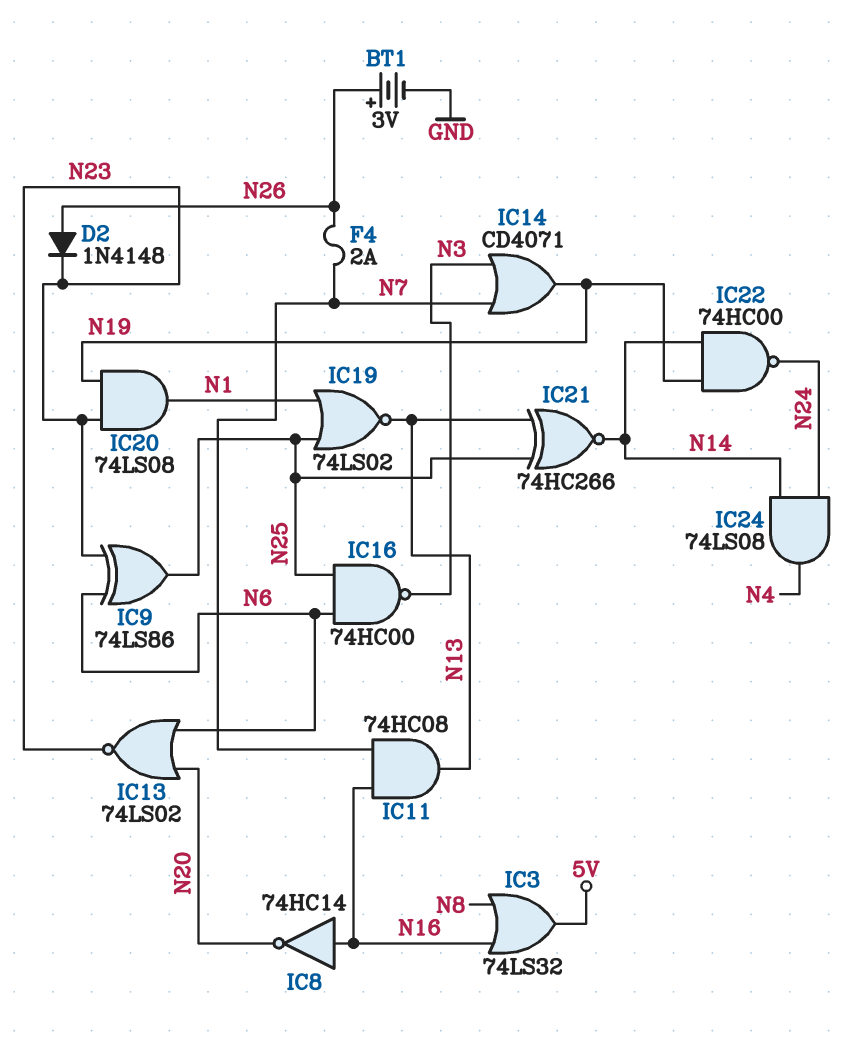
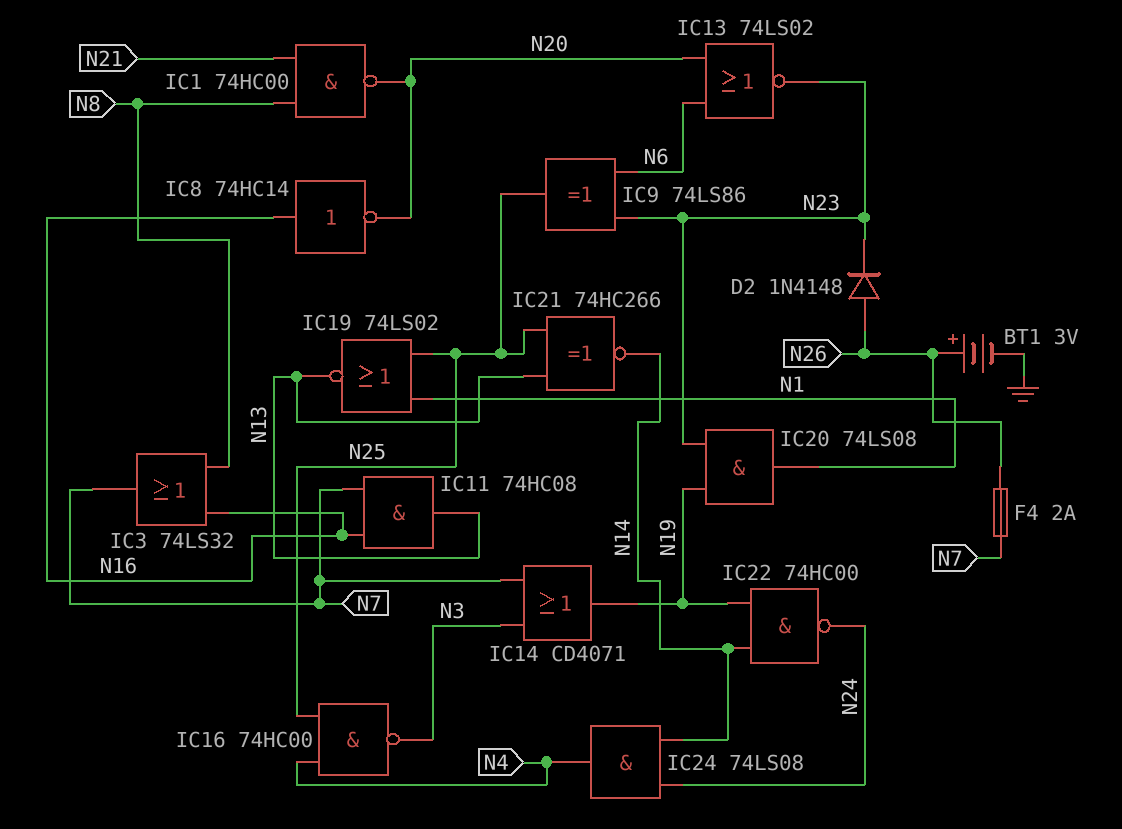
IC1: none -> NAND 74HC00 (in N8, in N21, out N20)
IC3: OR 74LS32 (in N8, in N16, out 5V) -> OR 74LS32 (in N8, in N16, out N7)
IC16: NAND 74HC00 (in N6, in N25, out N3) -> NAND 74HC00 (in N4, in N25, out N3)

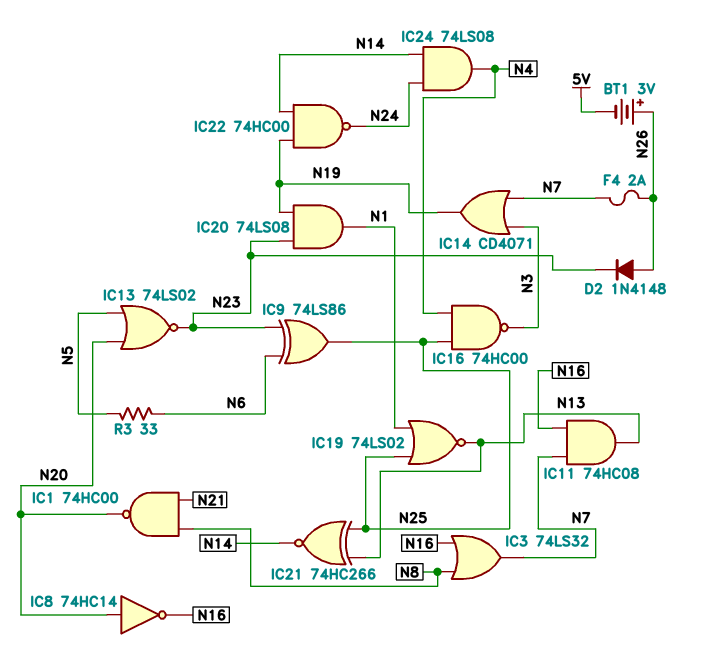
BT1: 3V (plus N26, minus GND) -> 3V (plus N26, minus 5V)
IC8: NOT 74HC14 (in N16, out N20) -> NOT 74HC14 (in N20, out N16)
IC13: NOR 74LS02 (in N6, in N20, out N23) -> NOR 74LS02 (in N5, in N20, out N23)
R3: none -> 33 (N5, N6)

